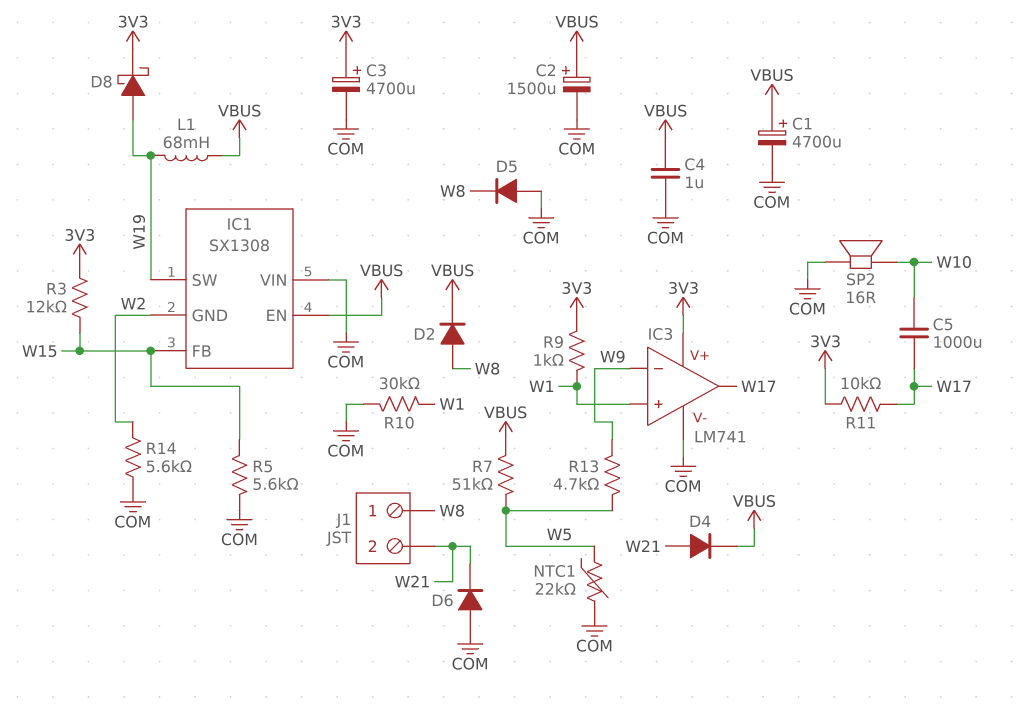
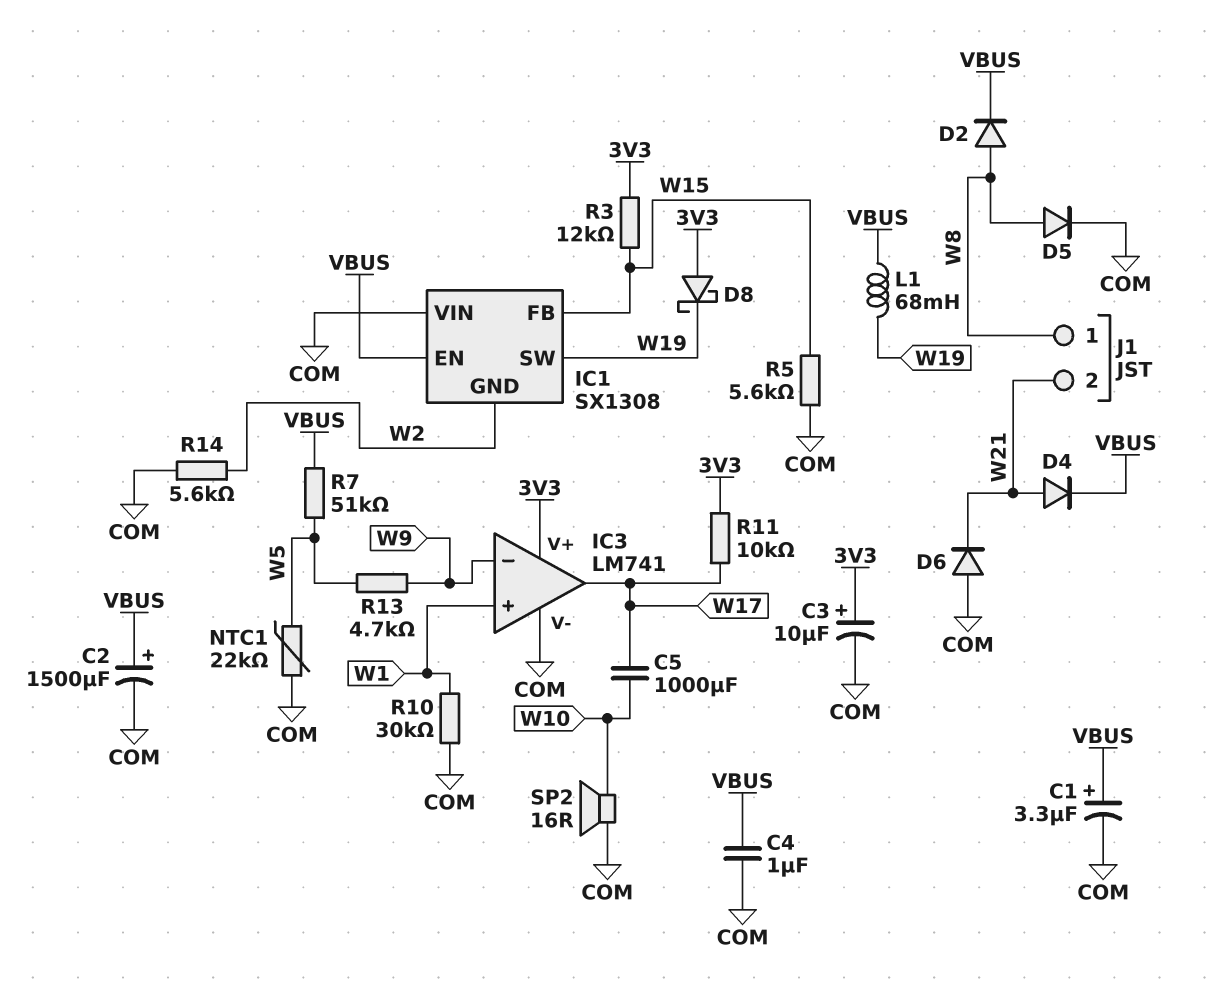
C1: 4700uF (plus VBUS, minus COM) -> 3.3uF (plus VBUS, minus COM)
C3: 4700uF (plus 3V3, minus COM) -> 10uF (plus 3V3, minus COM)
D5: diode (A COM, K W8) -> diode (A W8, K COM)
D8: schottky (A W19, K 3V3) -> schottky (A 3V3, K W19)
R9: 1k (3V3, W1) -> none

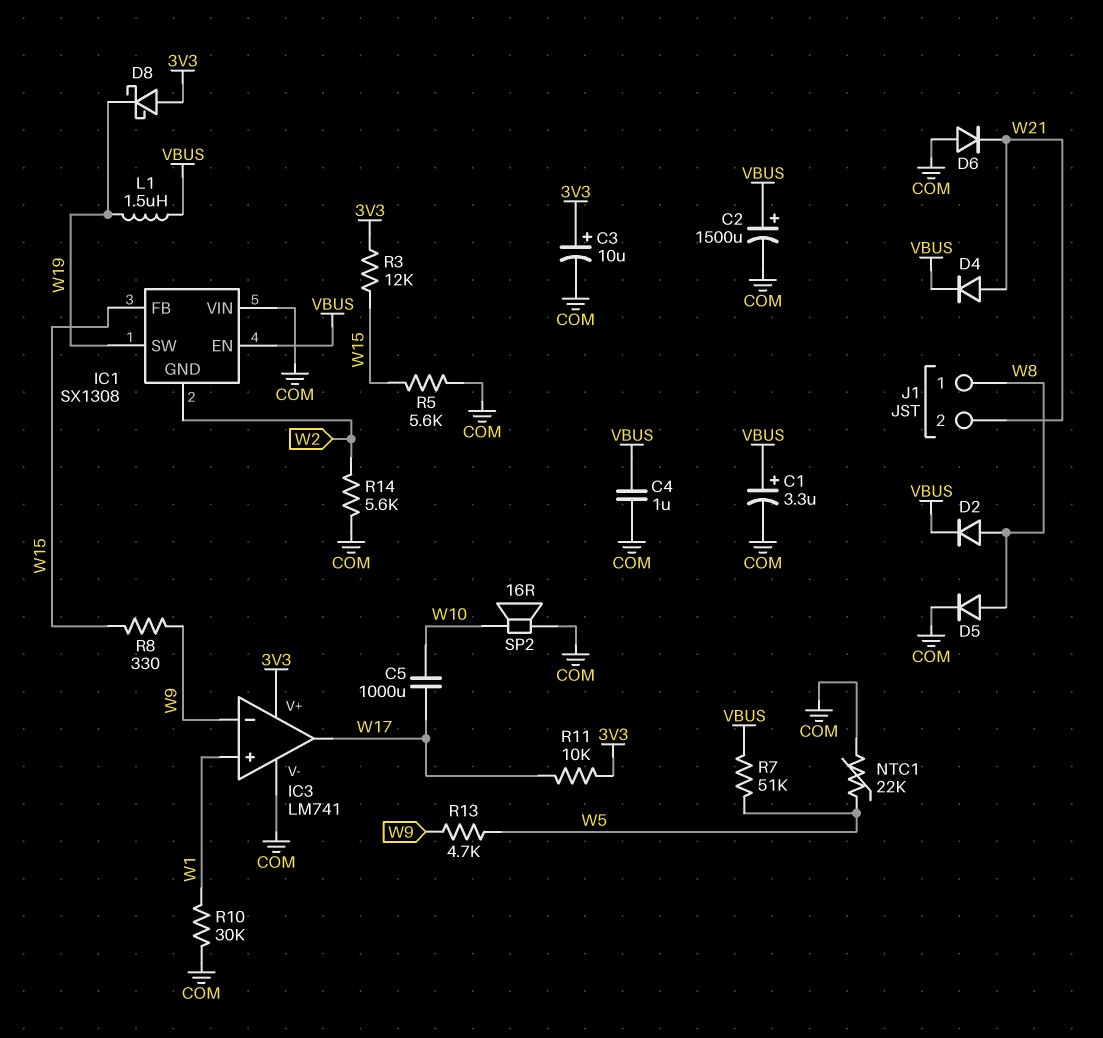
L1: 68mH (VBUS, W19) -> 1.5uH (VBUS, W19)
R8: none -> 330 (W9, W15)

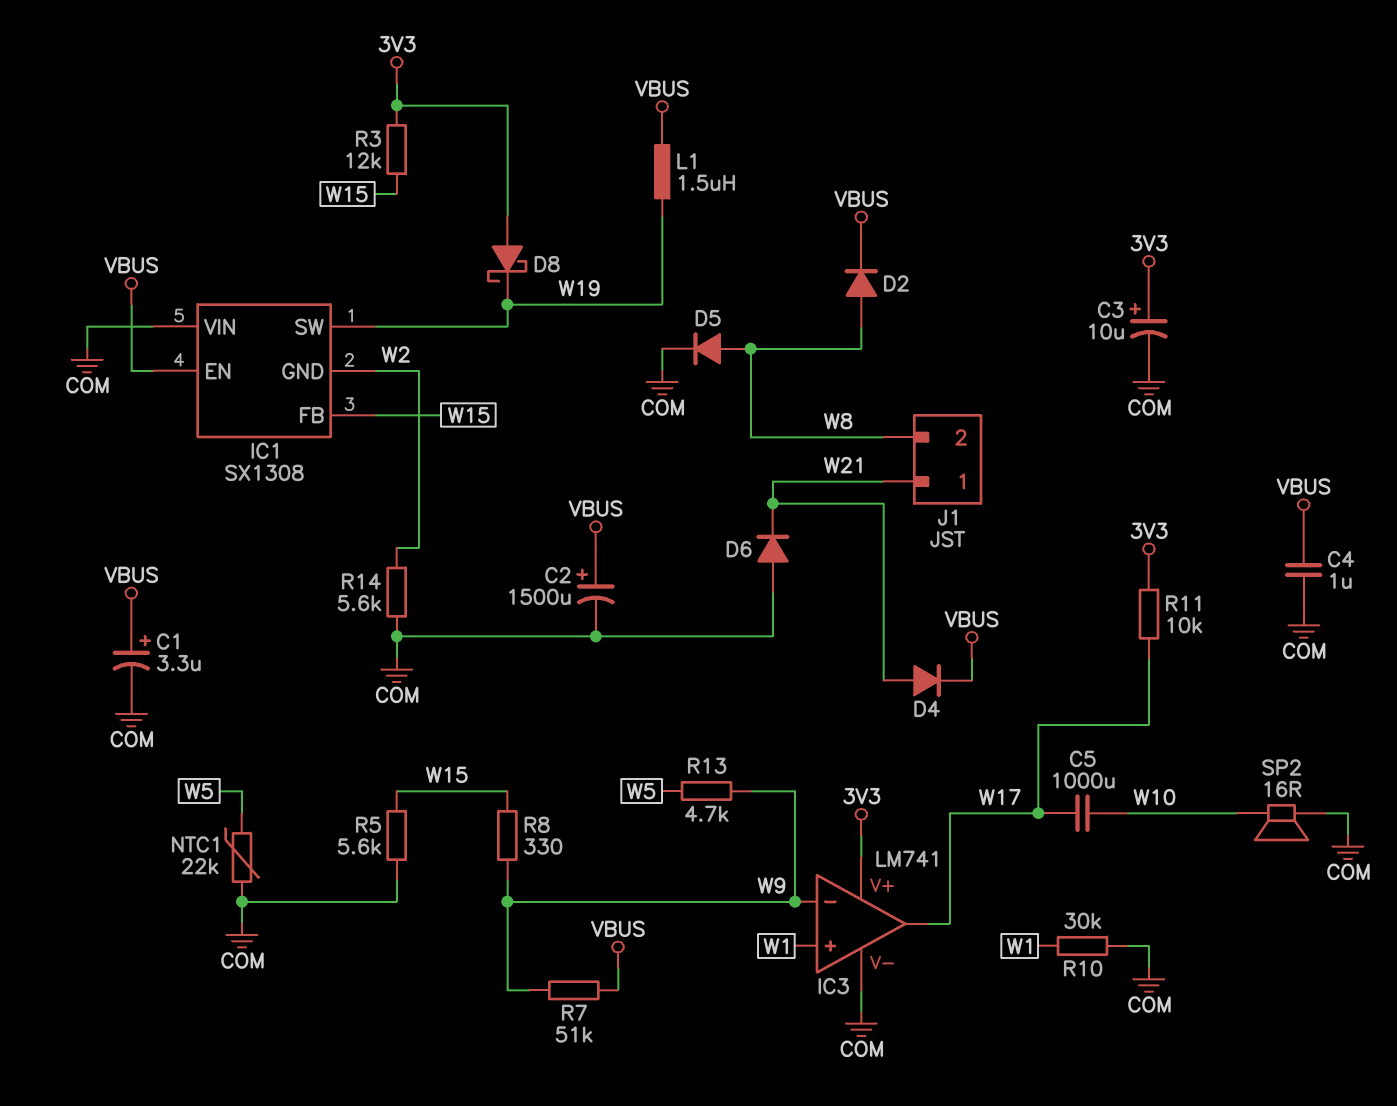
J1 pin 1: W8 -> W21
J1 pin 2: W21 -> W8
R7: 51k (VBUS, W5) -> 51k (VBUS, W9)

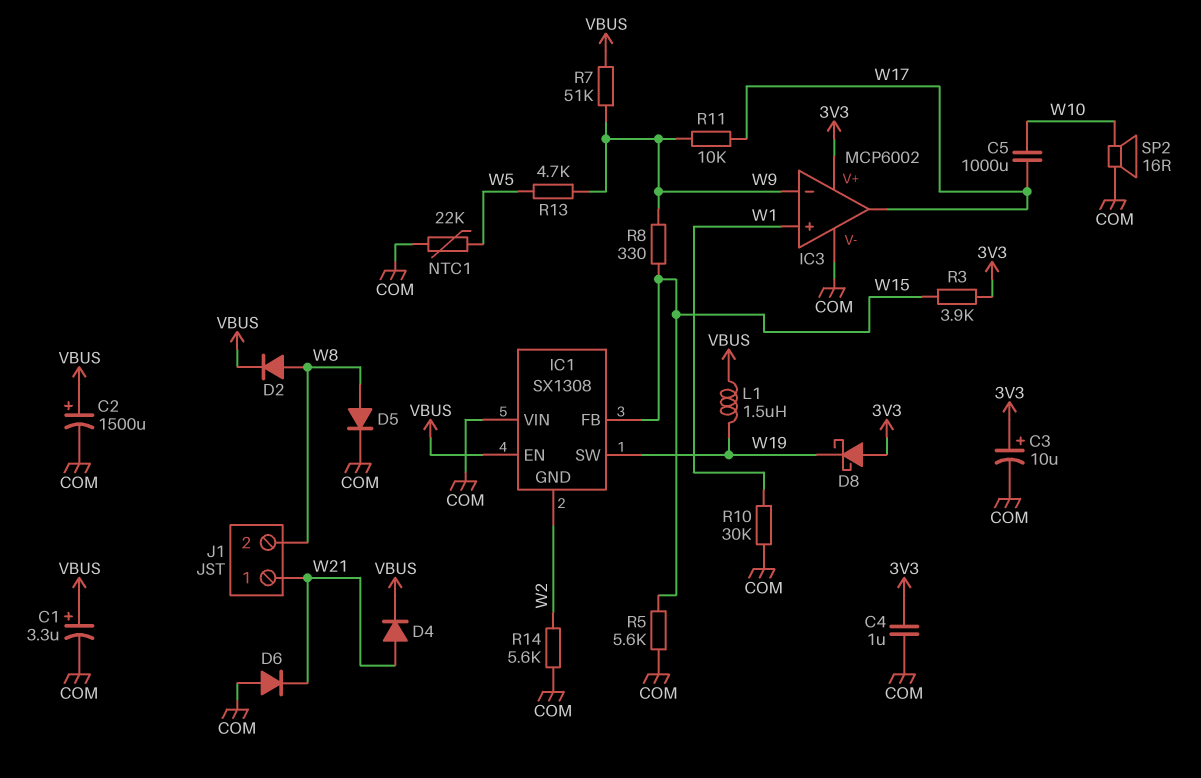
C4: 1uF (COM, VBUS) -> 1uF (3V3, COM)
IC3: LM741 -> MCP6002
R3: 12k (3V3, W15) -> 3.9k (3V3, W15)
R11: 10k (3V3, W17) -> 10k (W9, W17)

